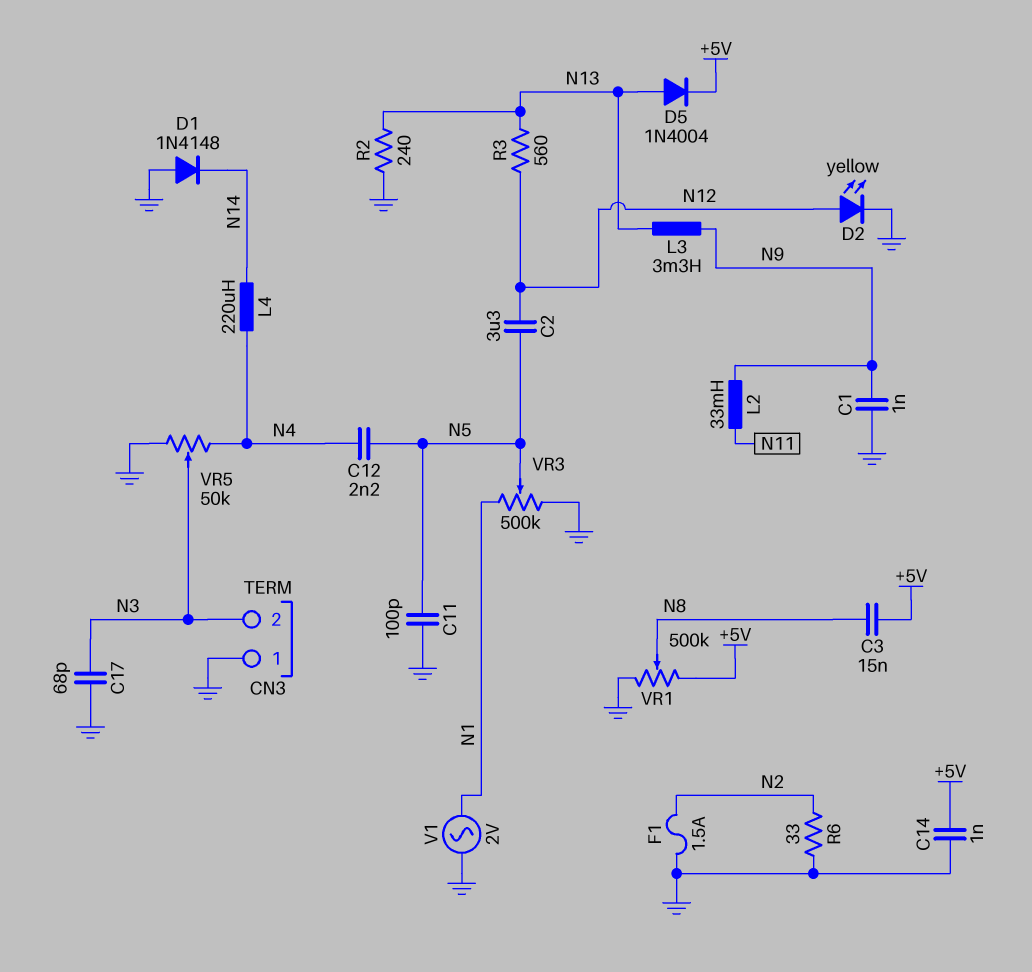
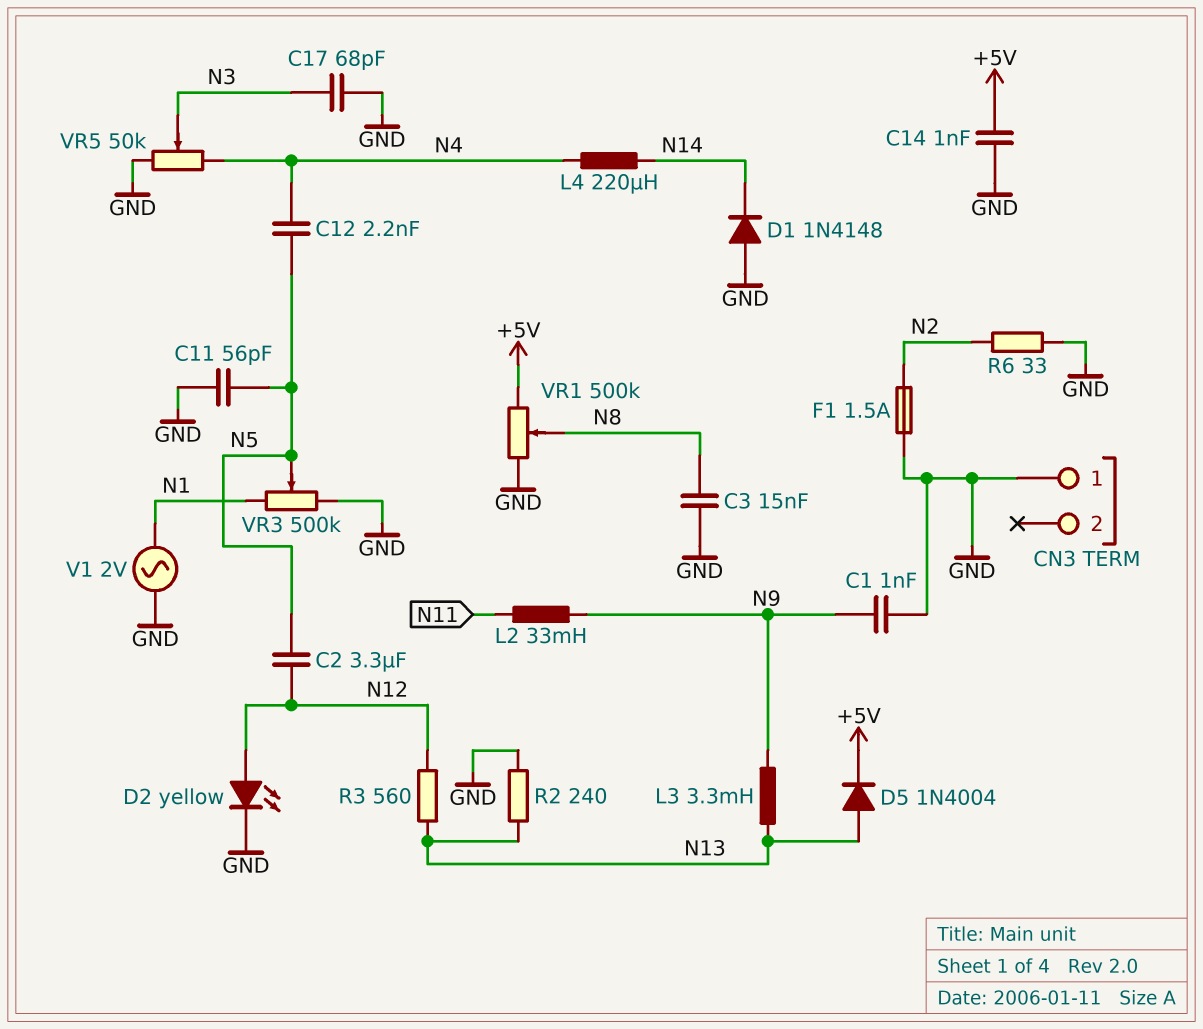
C3: 15nF (+5V, N8) -> 15nF (GND, N8)
C11: 100pF (GND, N5) -> 56pF (GND, N5)
CN3 pin 2: N3 -> none

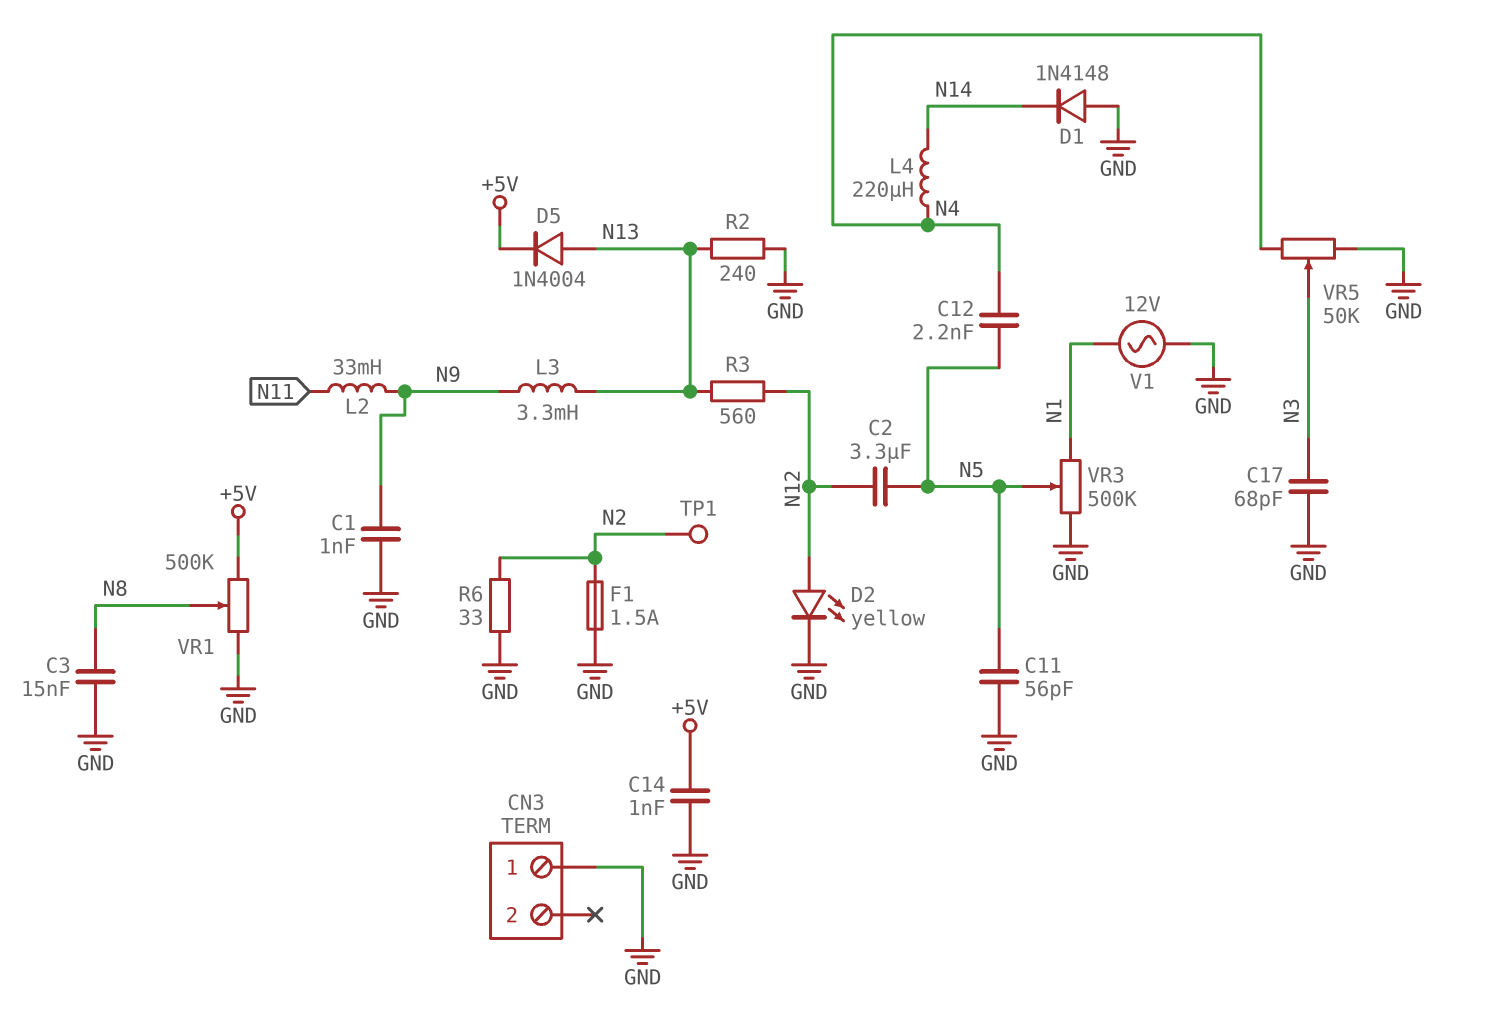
TP1: none -> test point (N2)
V1: AC 2V (GND, N1) -> AC 12V (GND, N1)

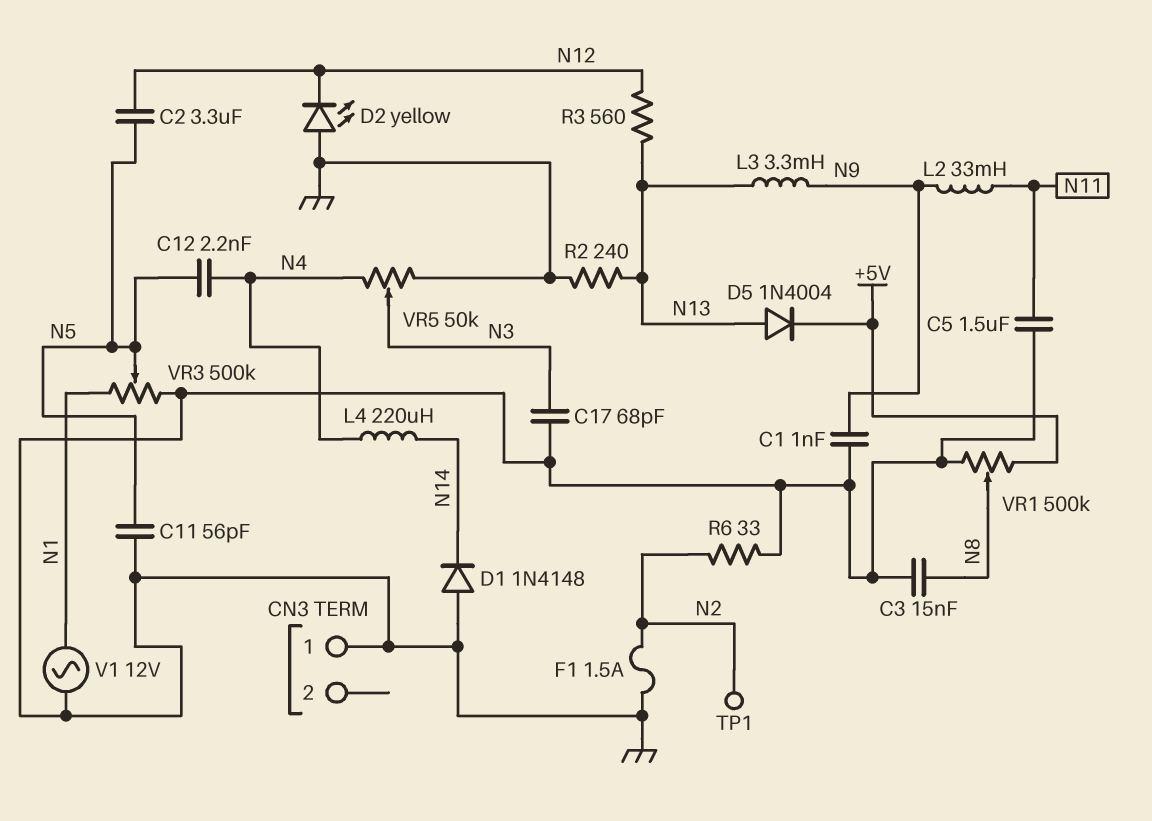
C5: none -> 1.5uF (GND, N11)
C14: 1nF (+5V, GND) -> none
D2: LED yellow (A N12, K GND) -> LED yellow (A GND, K N12)

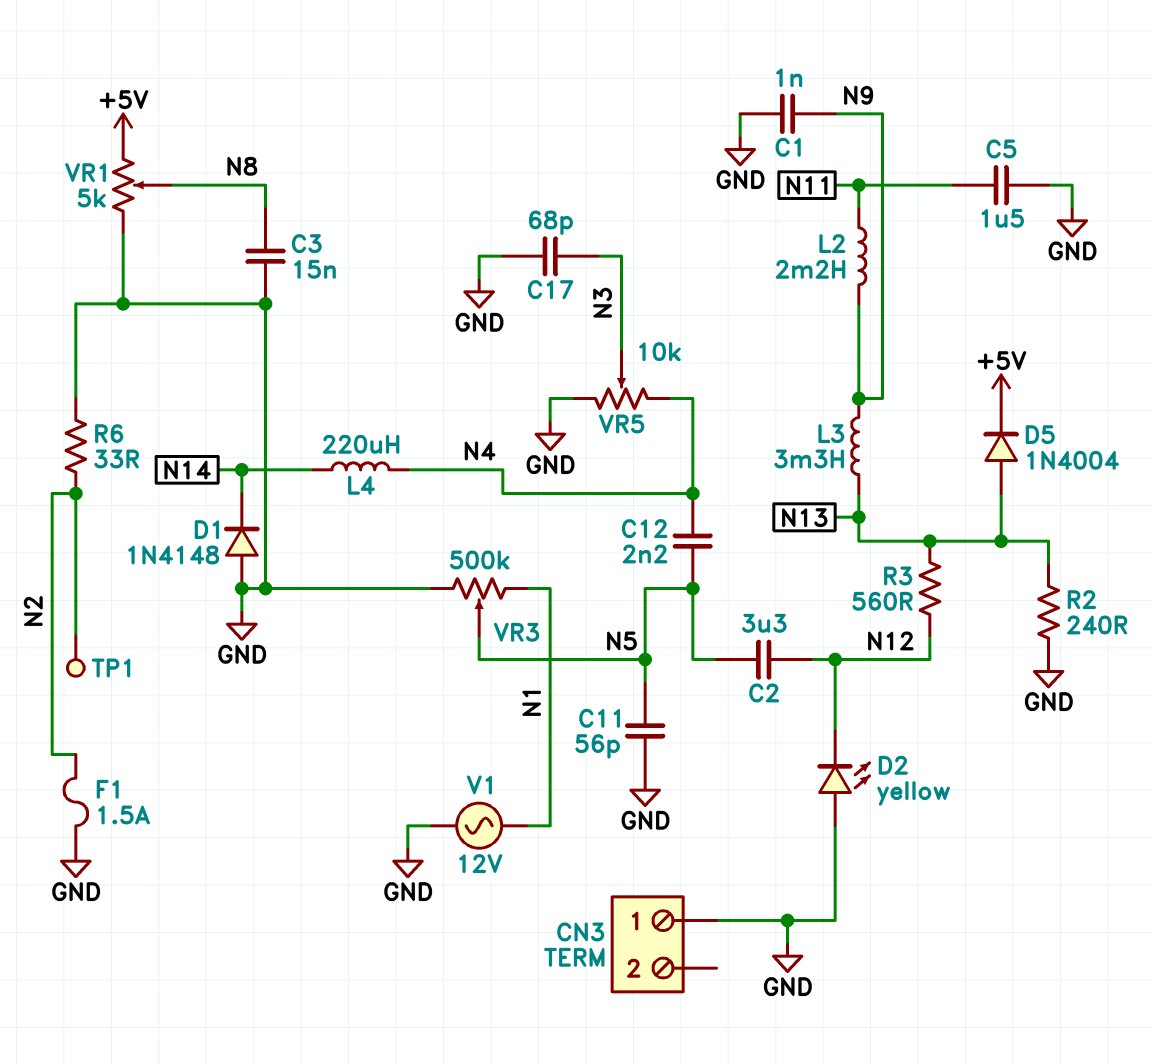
L2: 33mH (N9, N11) -> 2.2mH (N9, N11)
VR1: 500k (+5V, GND, wiper N8) -> 5k (+5V, GND, wiper N8)
VR5: 50k (GND, N4, wiper N3) -> 10k (GND, N4, wiper N3)

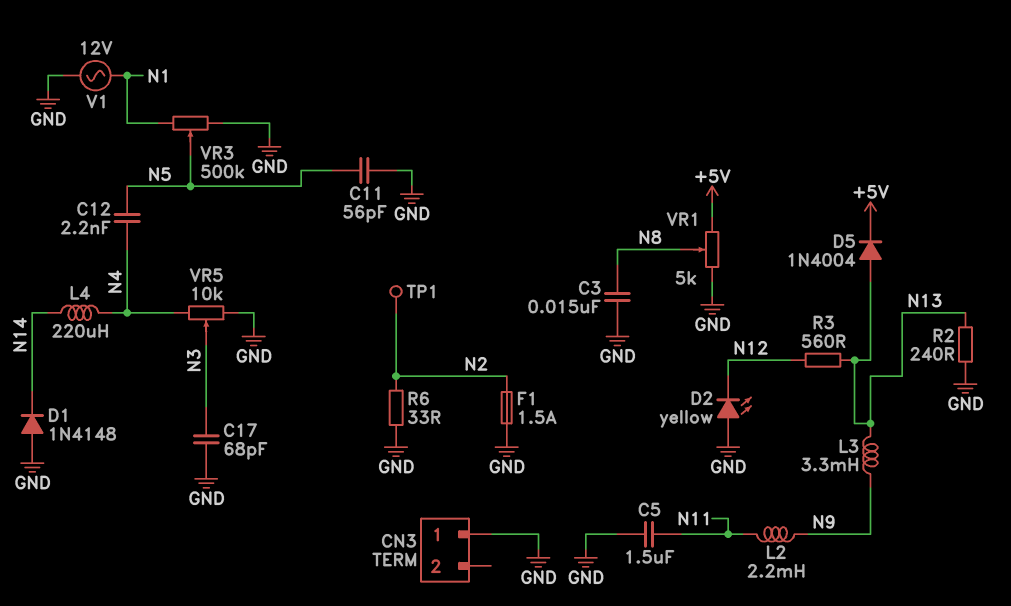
C1: 1nF (GND, N9) -> none
C2: 3.3uF (N5, N12) -> none

